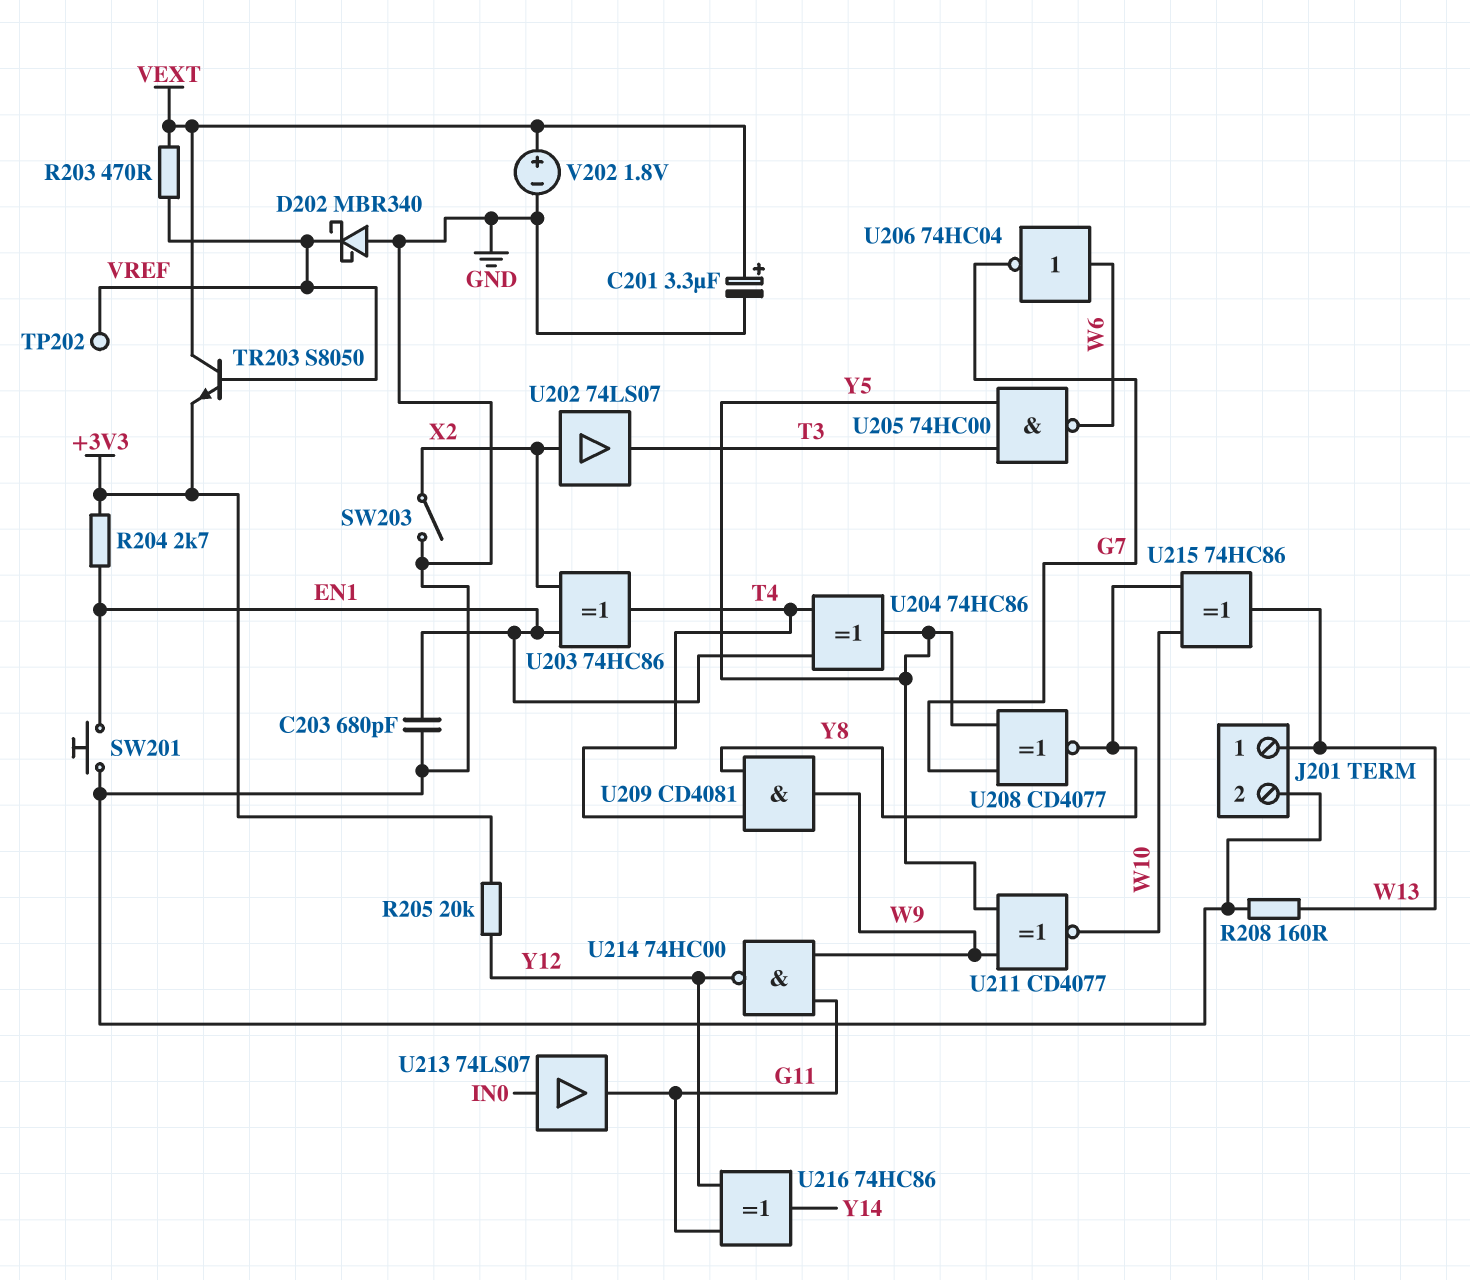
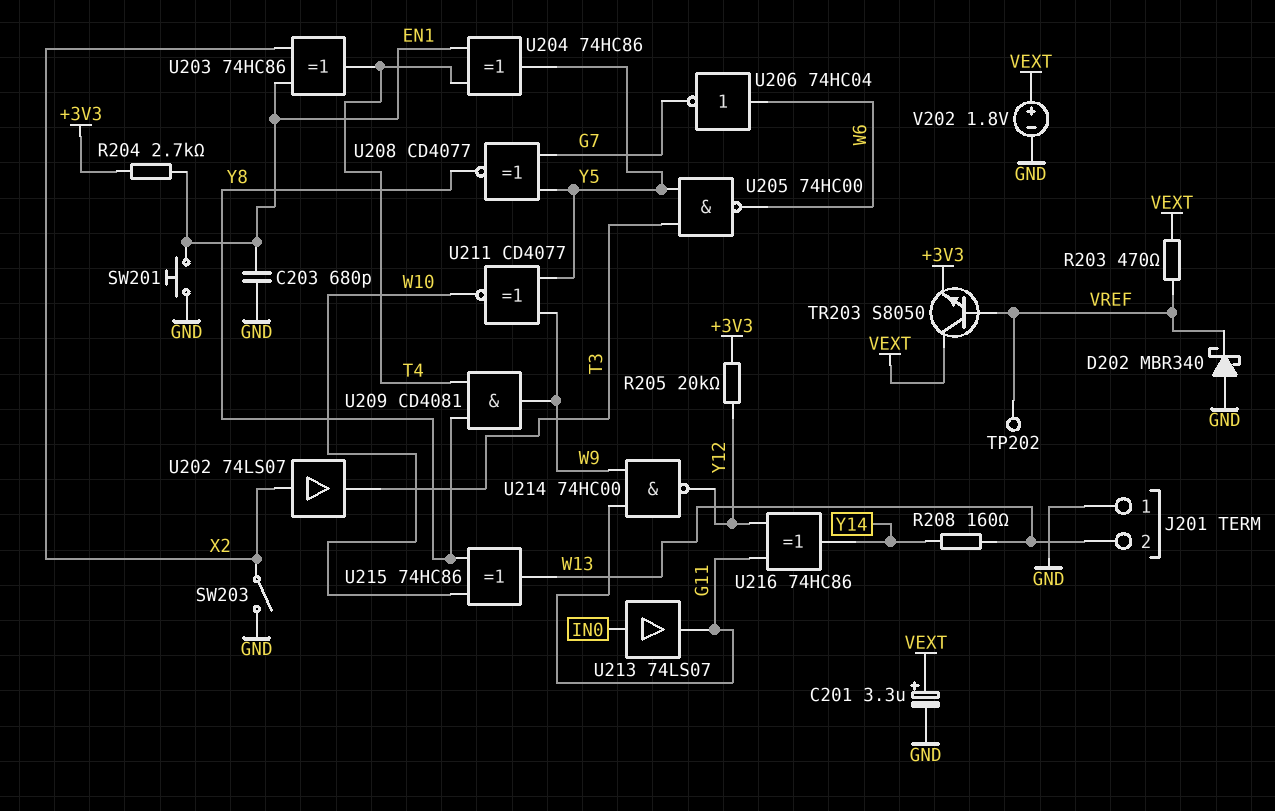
J201 pin 1: W13 -> GND
J201 pin 2: GND -> W13
R208: 160 (GND, W13) -> 160 (W13, Y14)

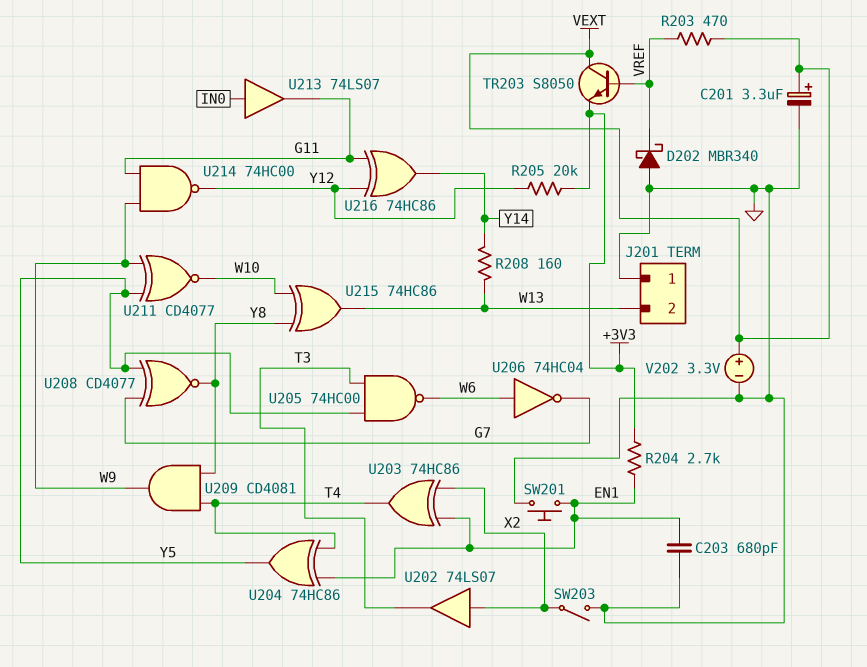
TP202: test point (VREF) -> none
V202: 1.8V (plus VEXT, minus GND) -> 3.3V (plus VEXT, minus GND)

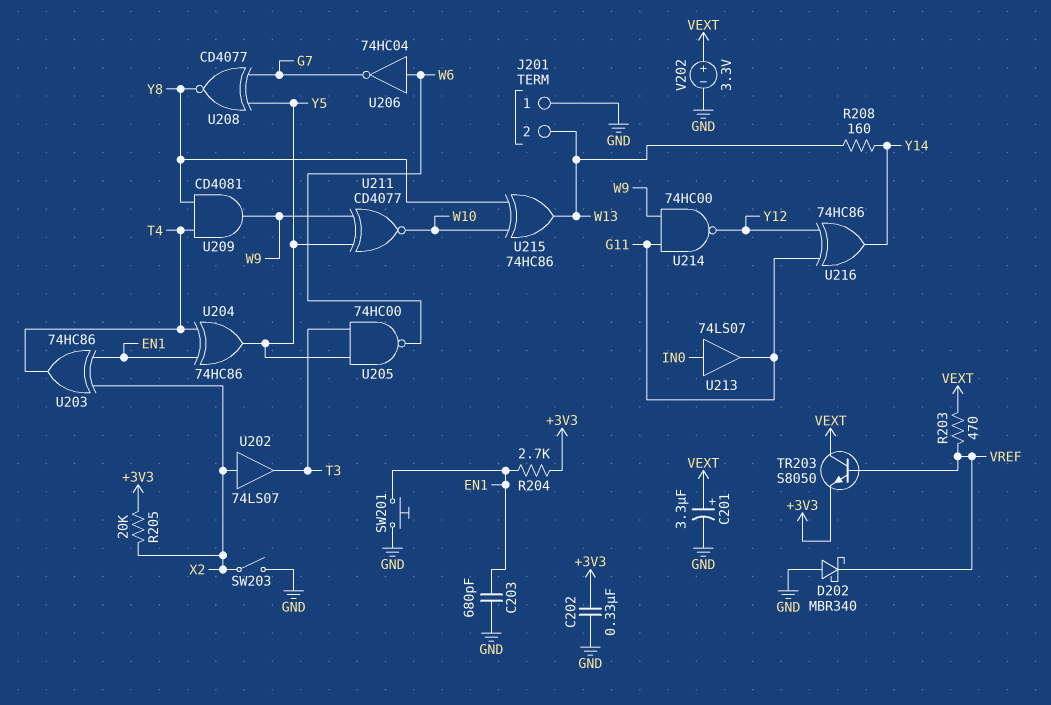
C202: none -> 330nF (+3V3, GND)
R205: 20k (+3V3, Y12) -> 20k (+3V3, X2)

